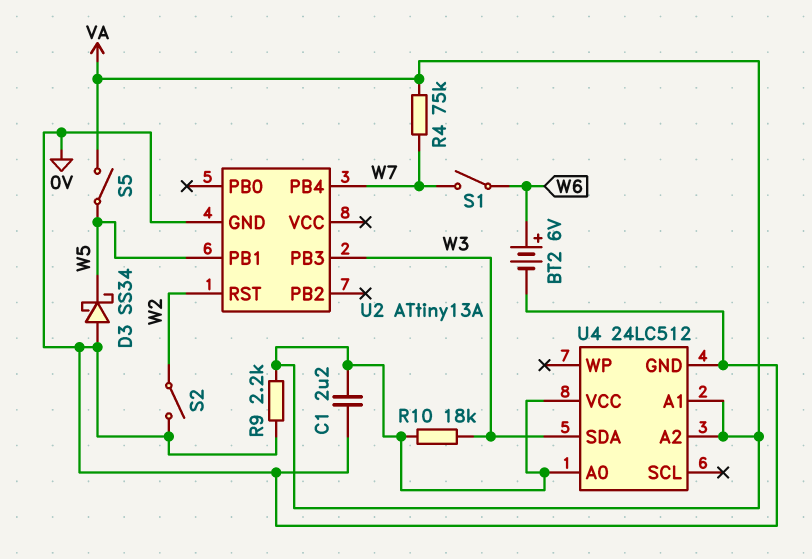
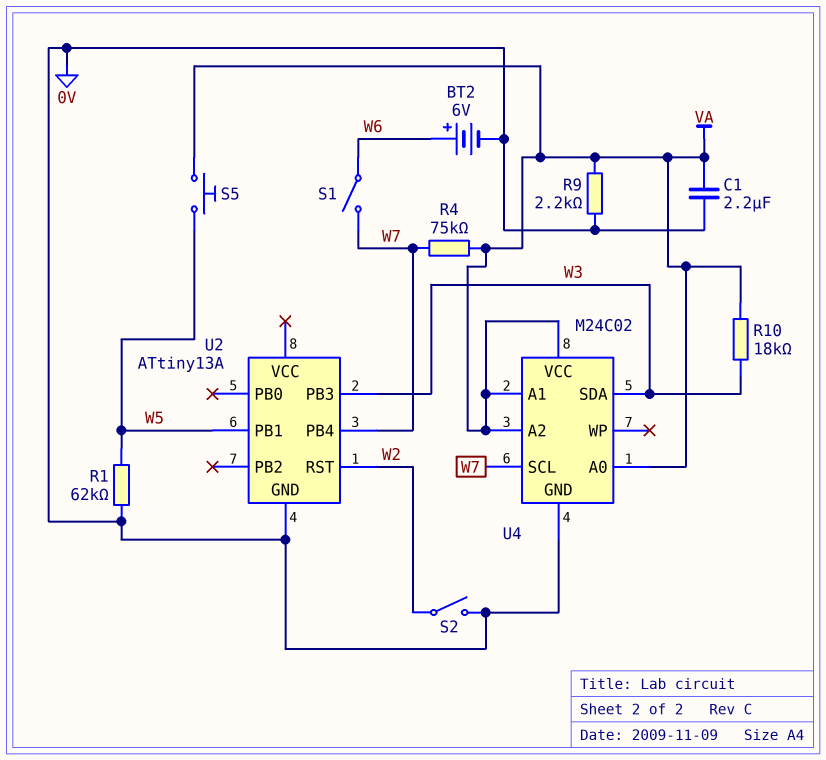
D3: schottky SS34 (A 0V, K W5) -> none
R1: none -> 62k (0V, W5)
S5: switch (VA, W5) -> button (VA, W5)
U4: 24LC512 -> M24C02
U4 pin SCL: none -> W7

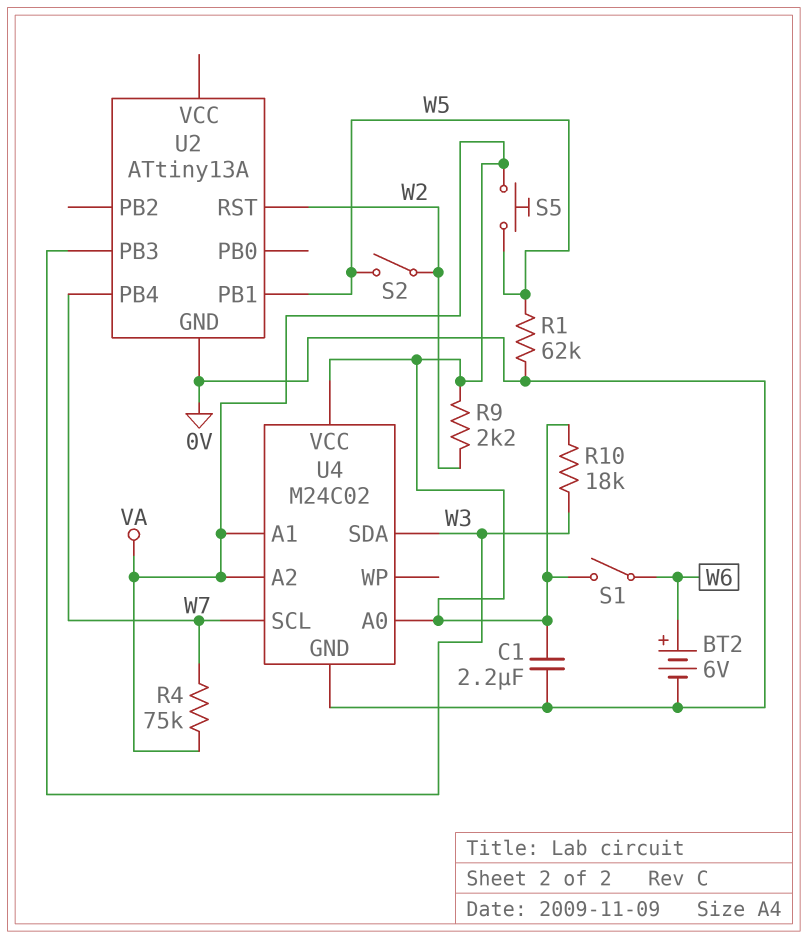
R9: 2.2k (0V, VA) -> 2.2k (VA, W2)
S1: switch (W6, W7) -> switch (VA, W6)
S2: switch (0V, W2) -> switch (W2, W5)

